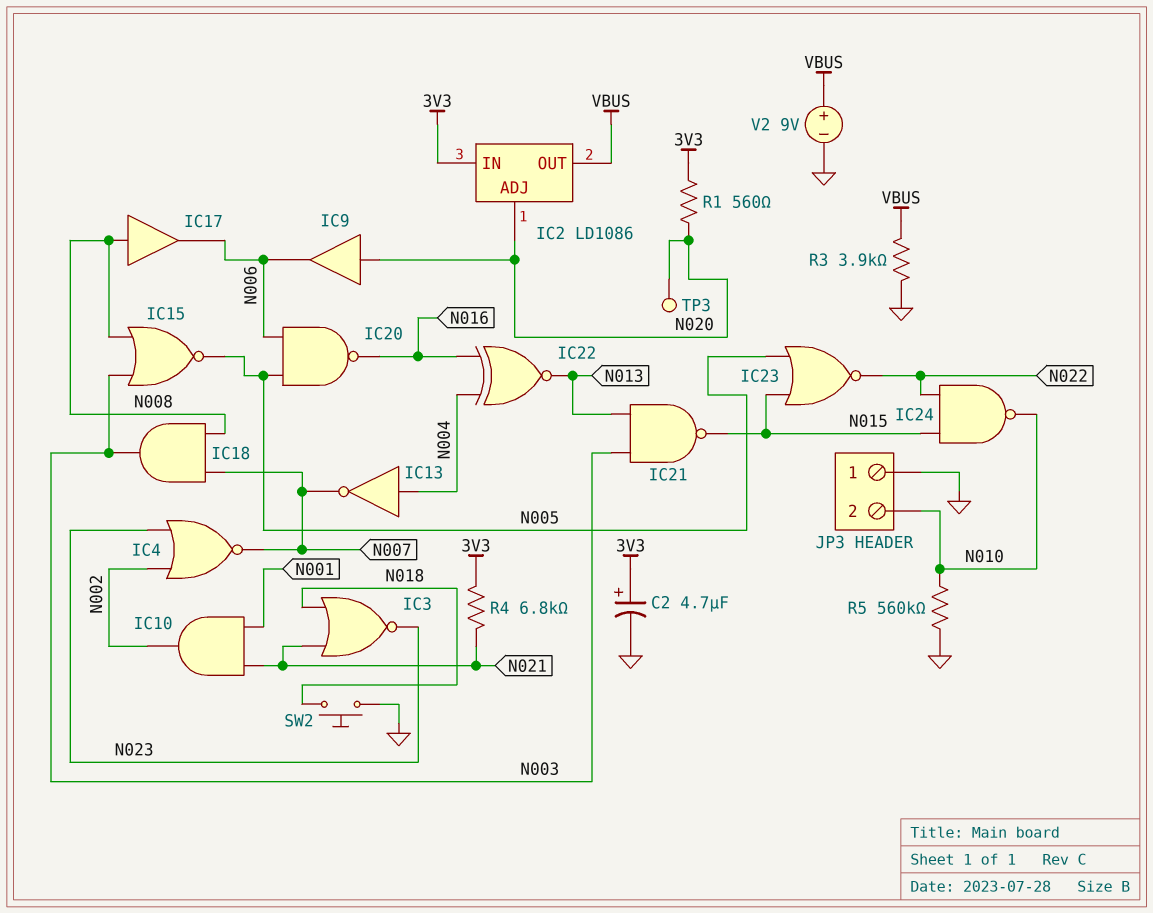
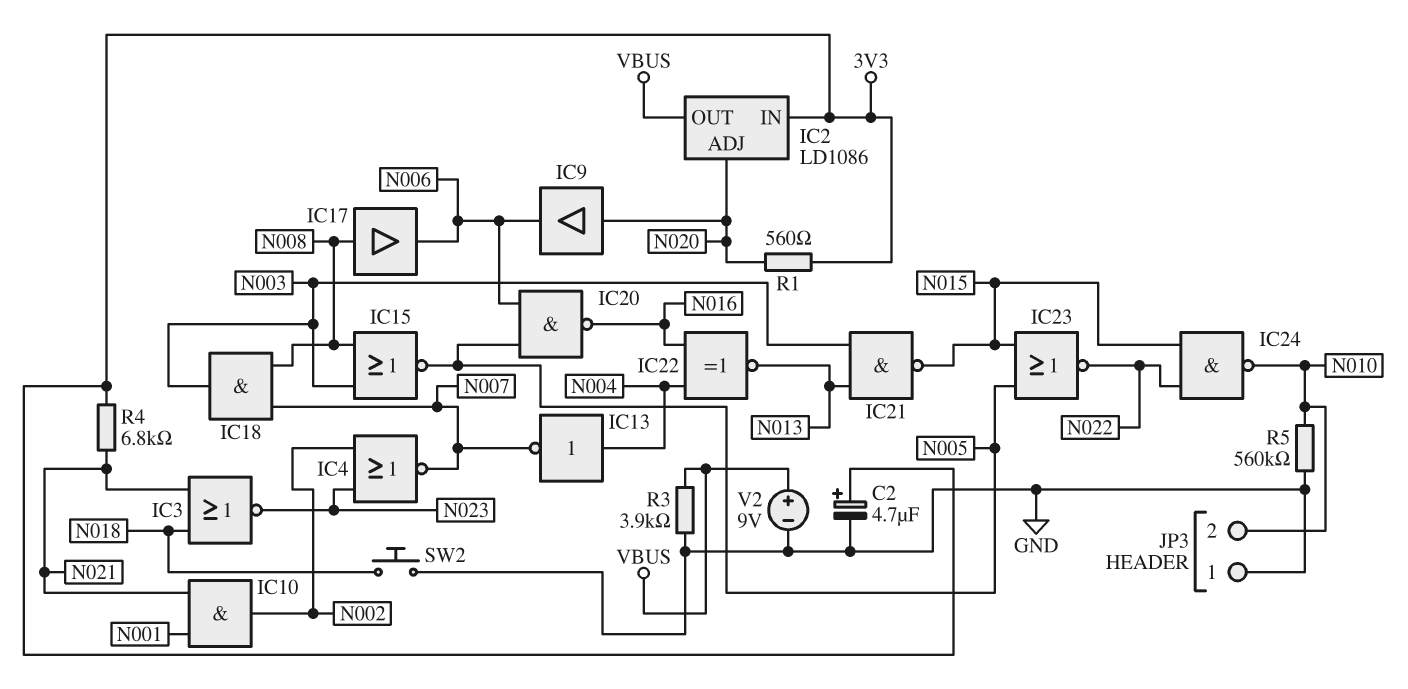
TP3: test point (N020) -> none

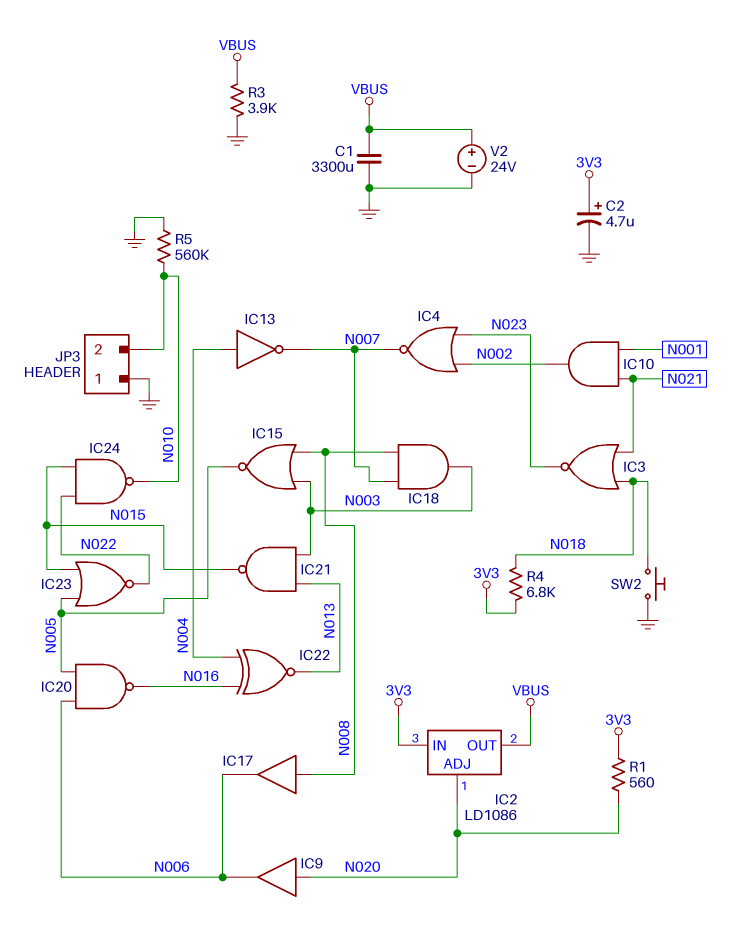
C1: none -> 3300uF (GND, VBUS)
R4: 6.8k (3V3, N021) -> 6.8k (3V3, N018)
V2: 9V (plus VBUS, minus GND) -> 24V (plus VBUS, minus GND)

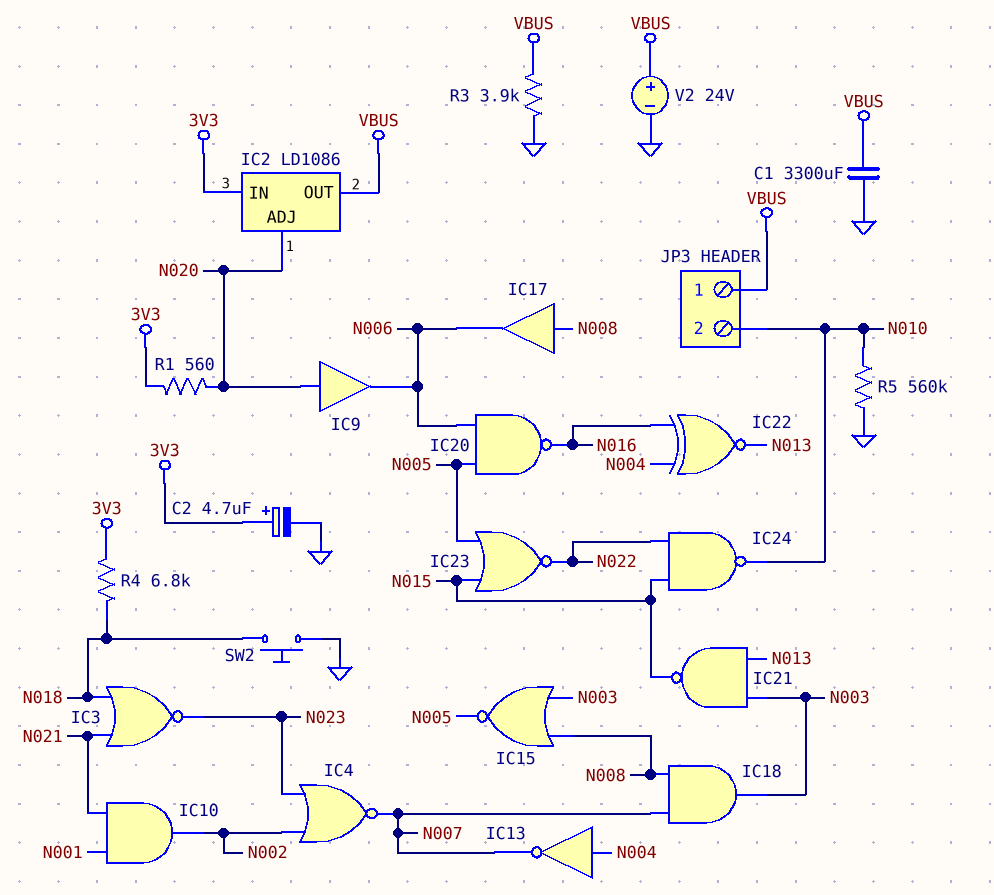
JP3 pin 1: GND -> VBUS

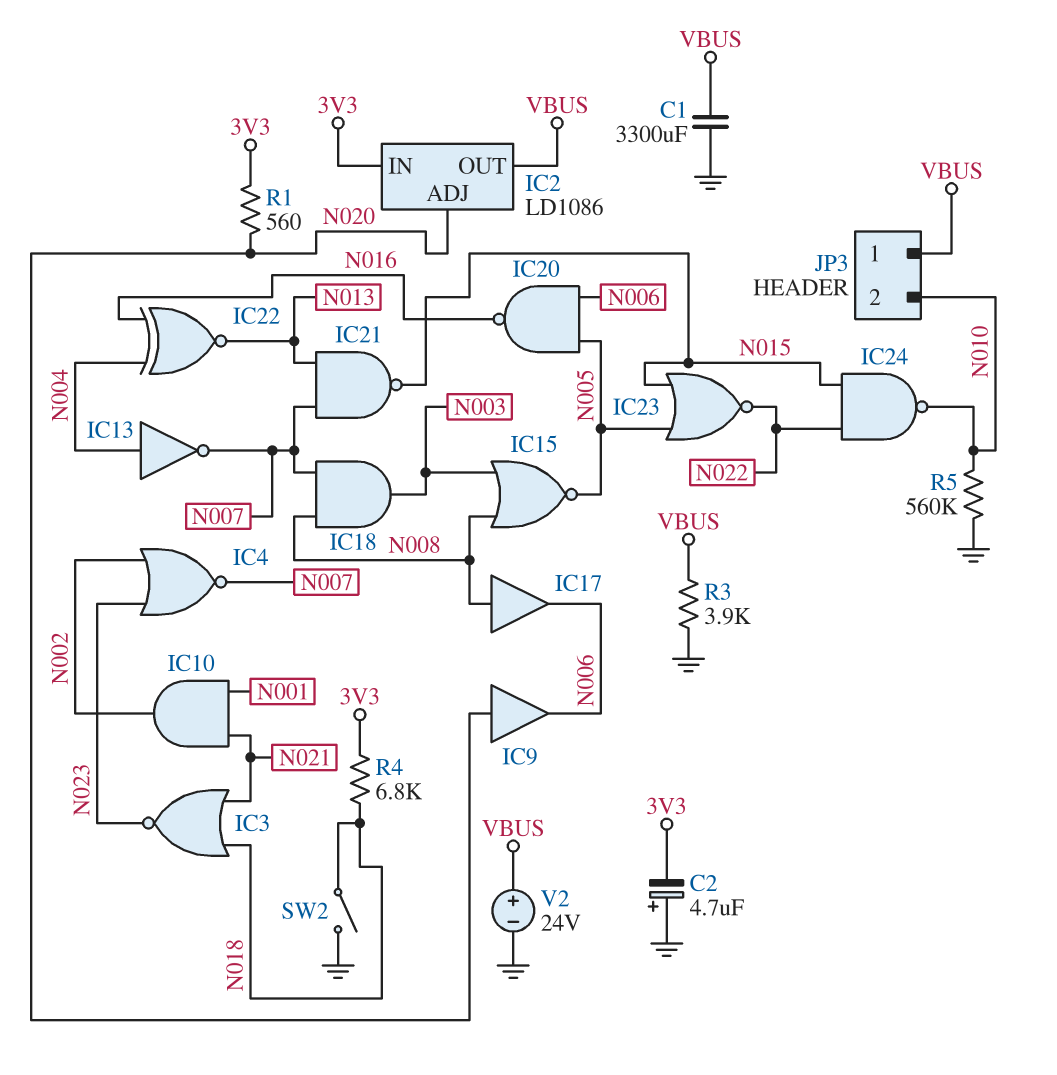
C2: 4.7uF (plus 3V3, minus GND) -> 4.7uF (plus GND, minus 3V3)
IC21: NAND (in N003, in N013, out N015) -> NAND (in N007, in N013, out N015)
SW2: button (GND, N018) -> switch (GND, N018)

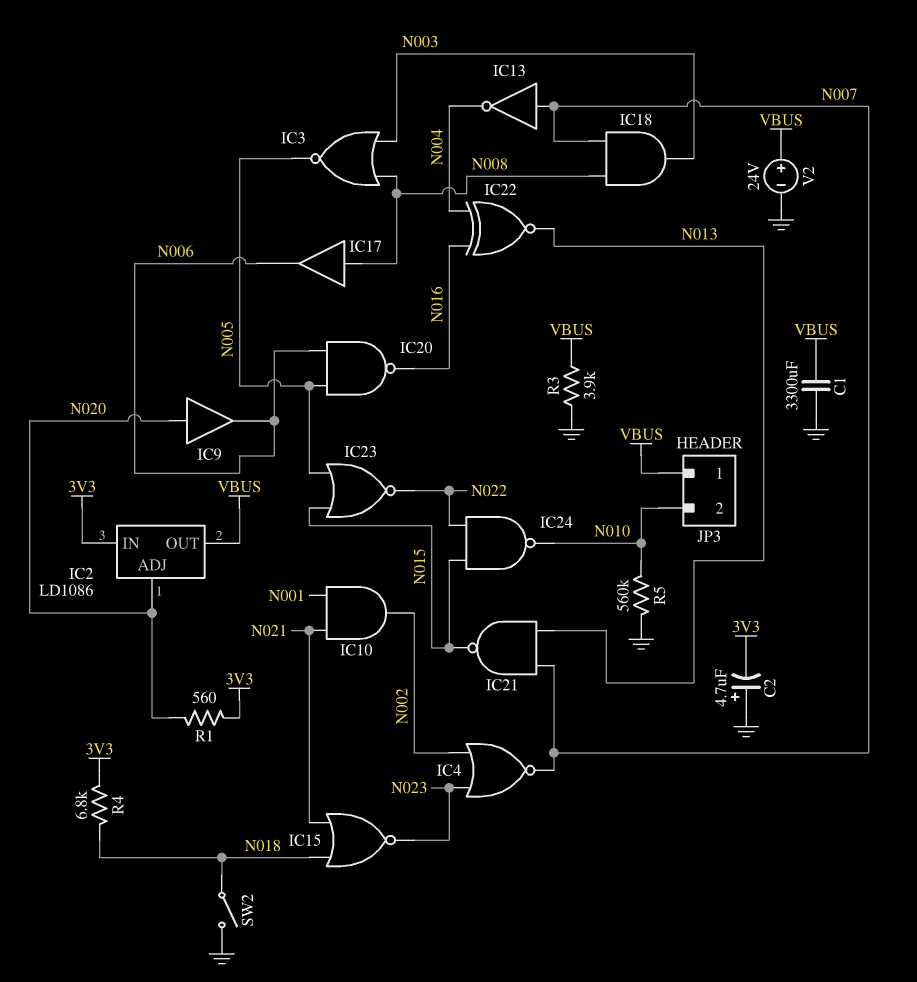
IC3: NOR (in N018, in N021, out N023) -> NOR (in N003, in N008, out N005)
IC13: NOT (in N004, out N007) -> NOT (in N007, out N004)
IC15: NOR (in N003, in N008, out N005) -> NOR (in N018, in N021, out N023)

